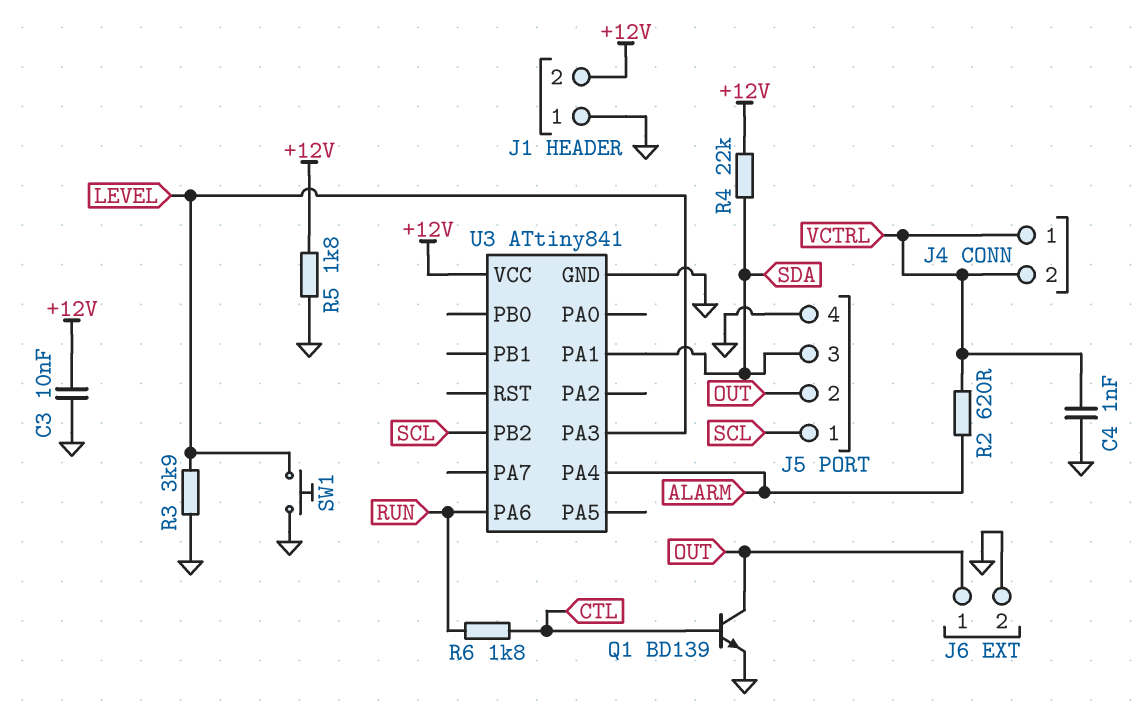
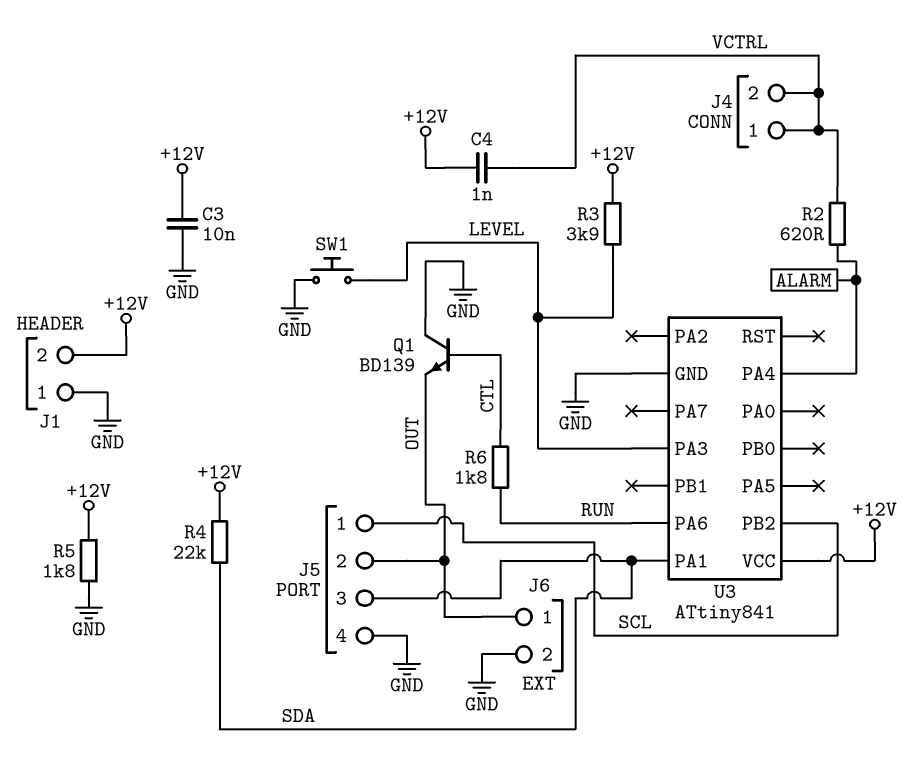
C4: 1nF (GND, VCTRL) -> 1nF (+12V, VCTRL)
Q1: NPN BD139 (B CTL, C OUT, E GND) -> NPN BD139 (B CTL, C GND, E OUT)
R3: 3.9k (GND, LEVEL) -> 3.9k (+12V, LEVEL)

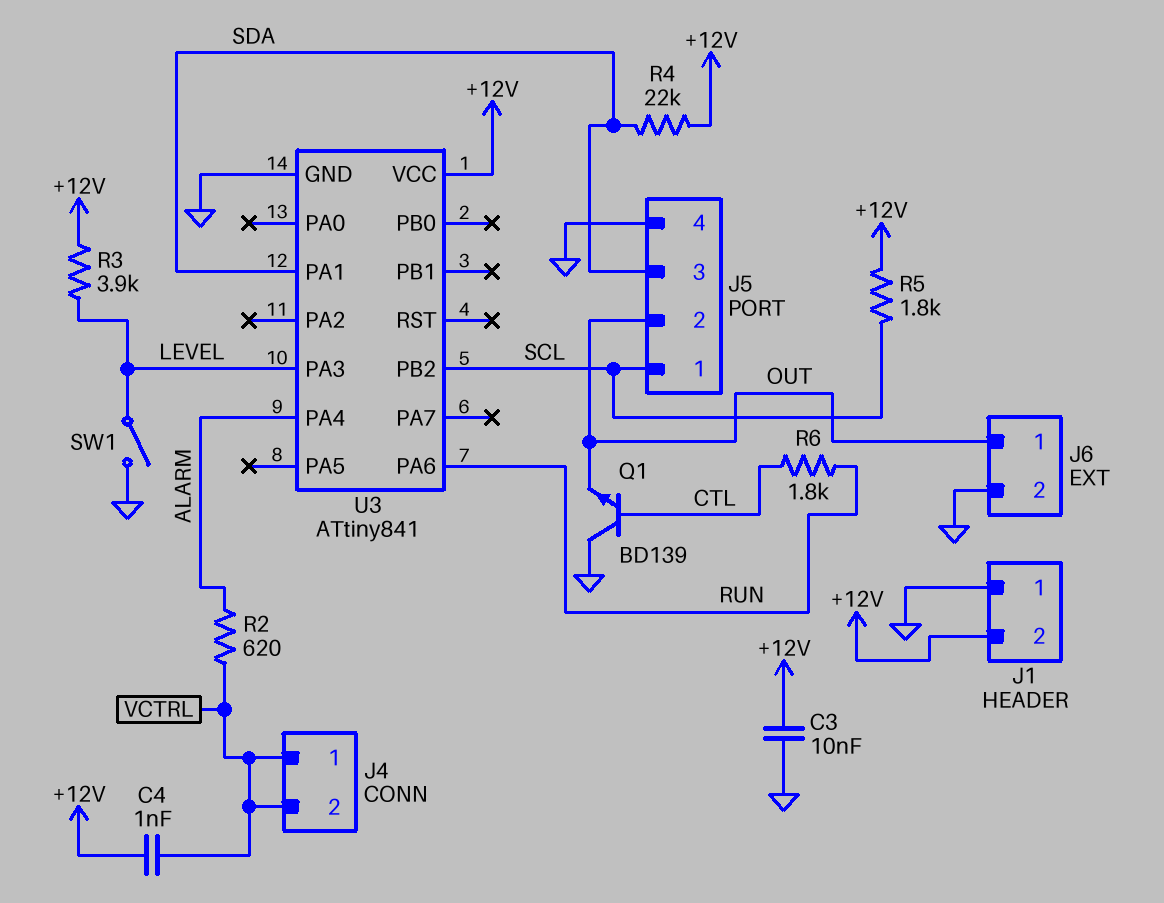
R5: 1.8k (+12V, GND) -> 1.8k (+12V, SCL)
SW1: button (GND, LEVEL) -> switch (GND, LEVEL)

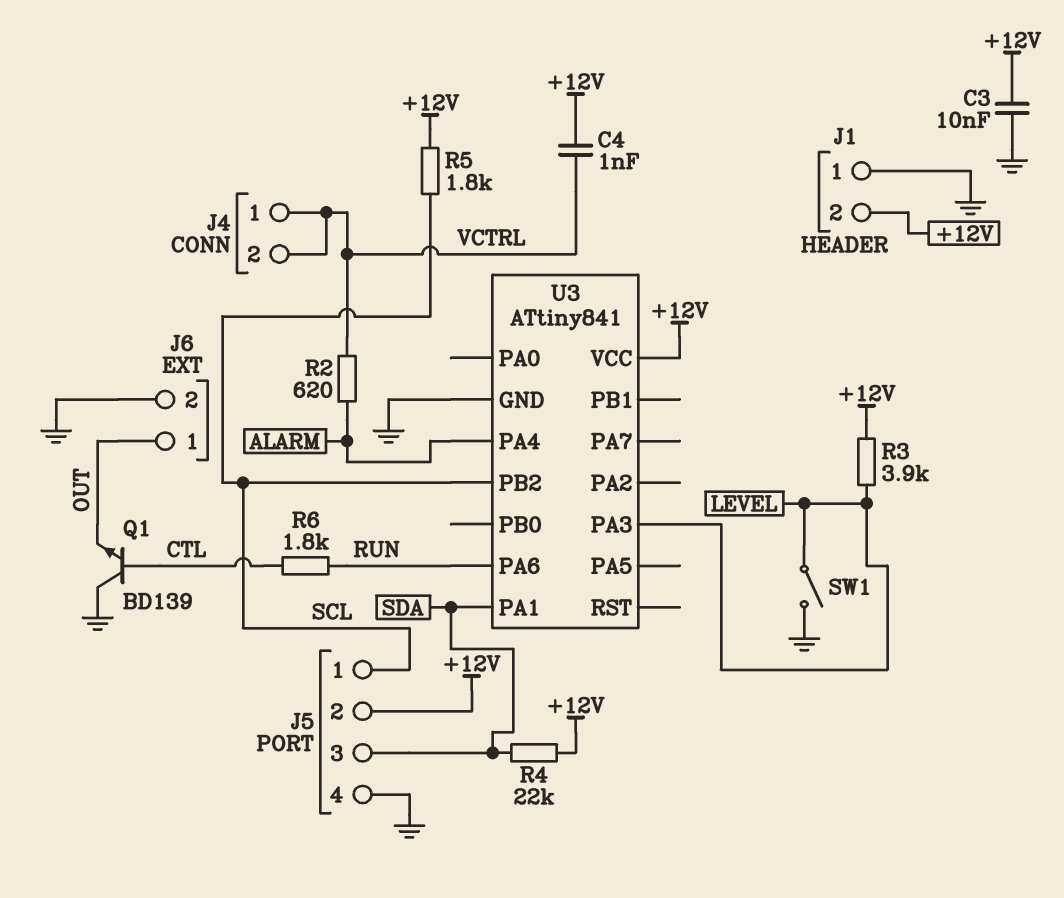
J5 pin 2: OUT -> +12V

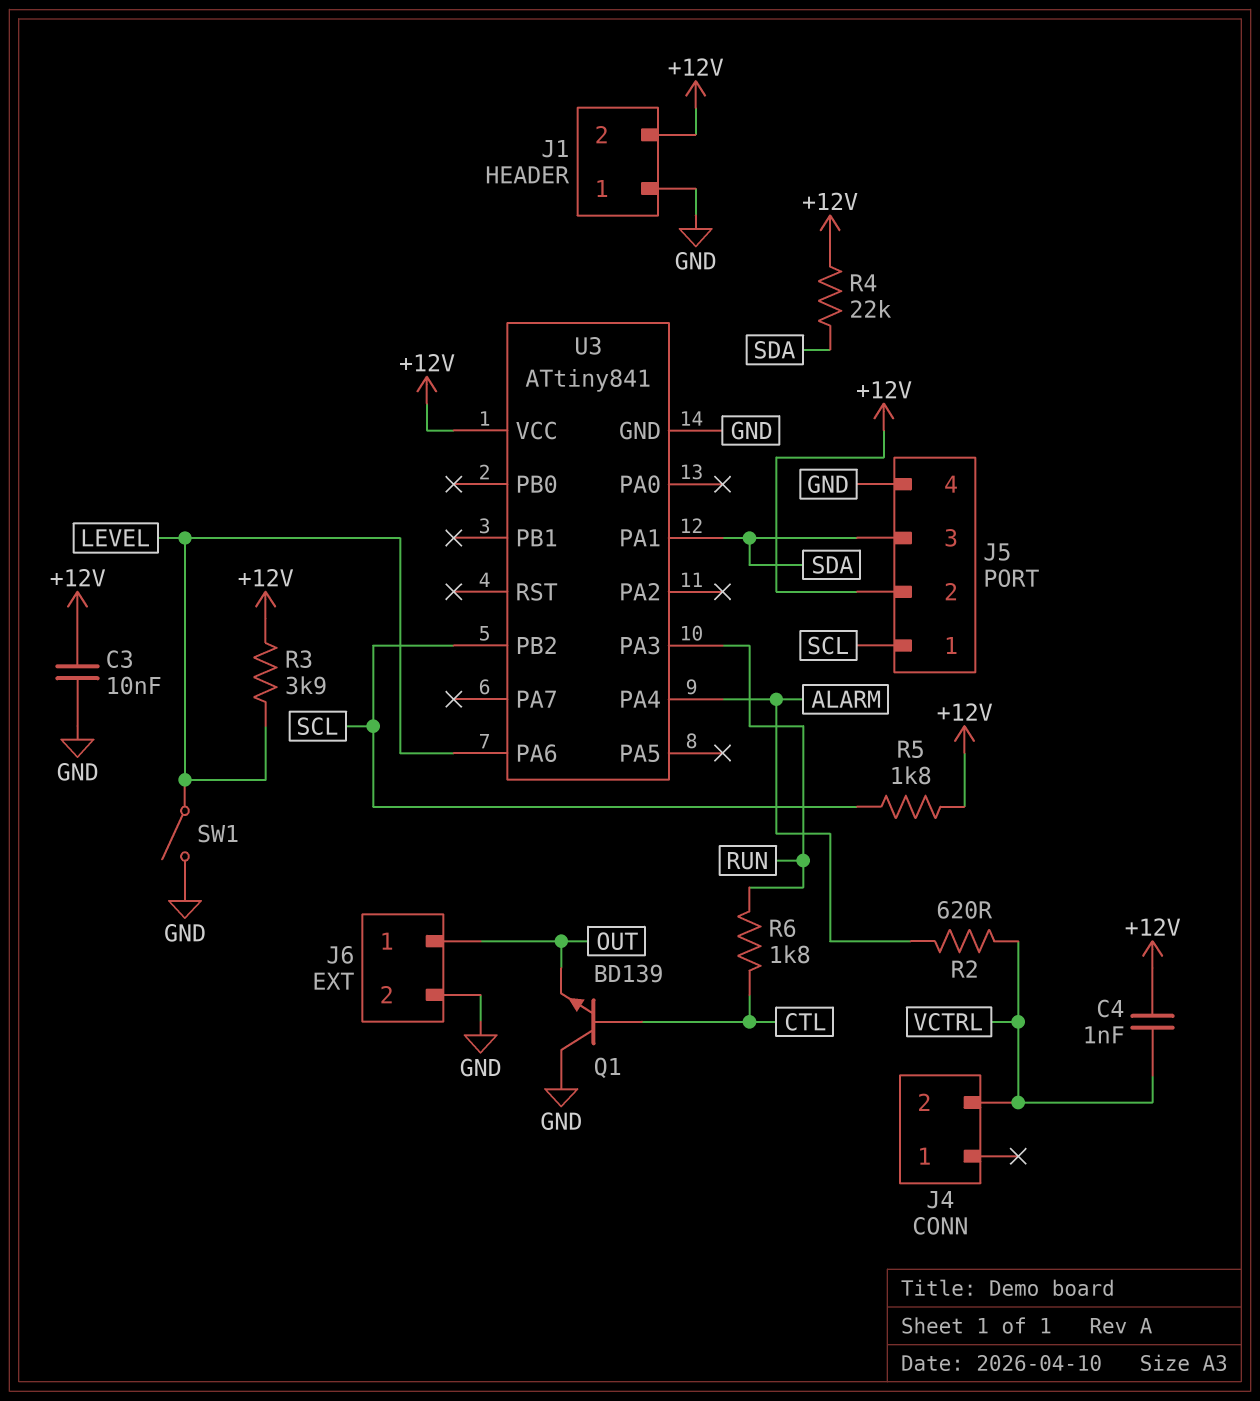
J4 pin 1: VCTRL -> none
U3 pin PA3: LEVEL -> RUN
U3 pin PA6: RUN -> LEVEL

